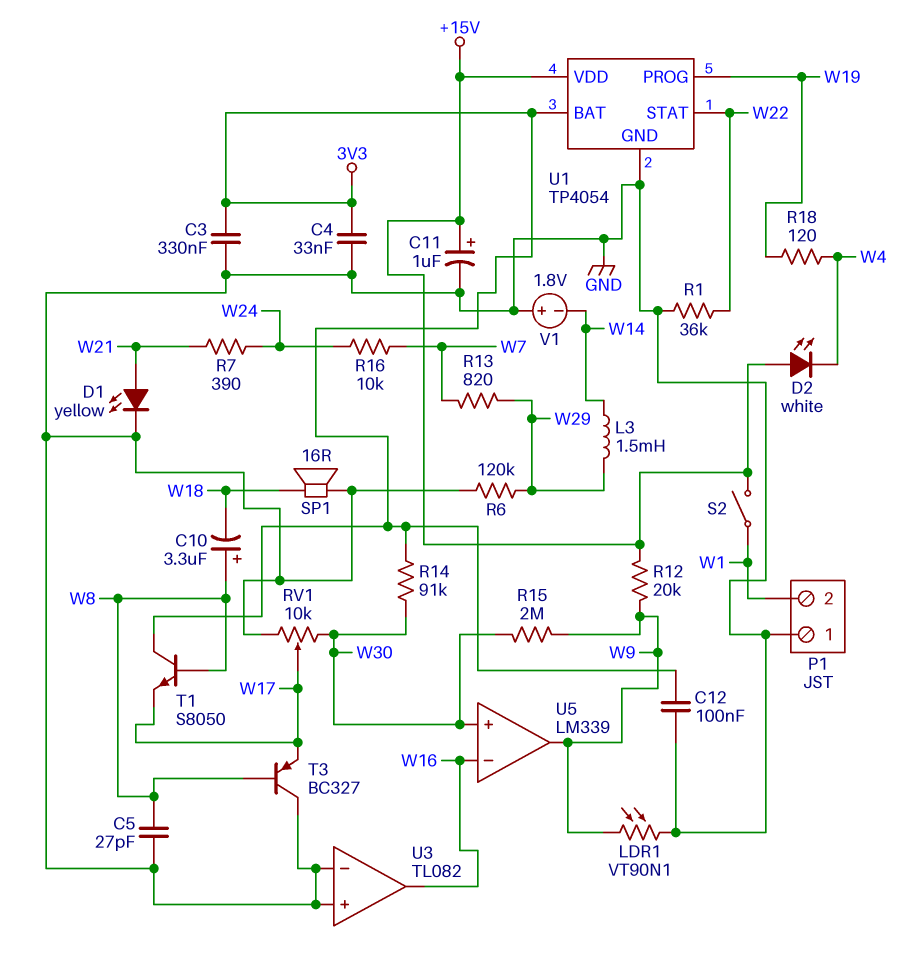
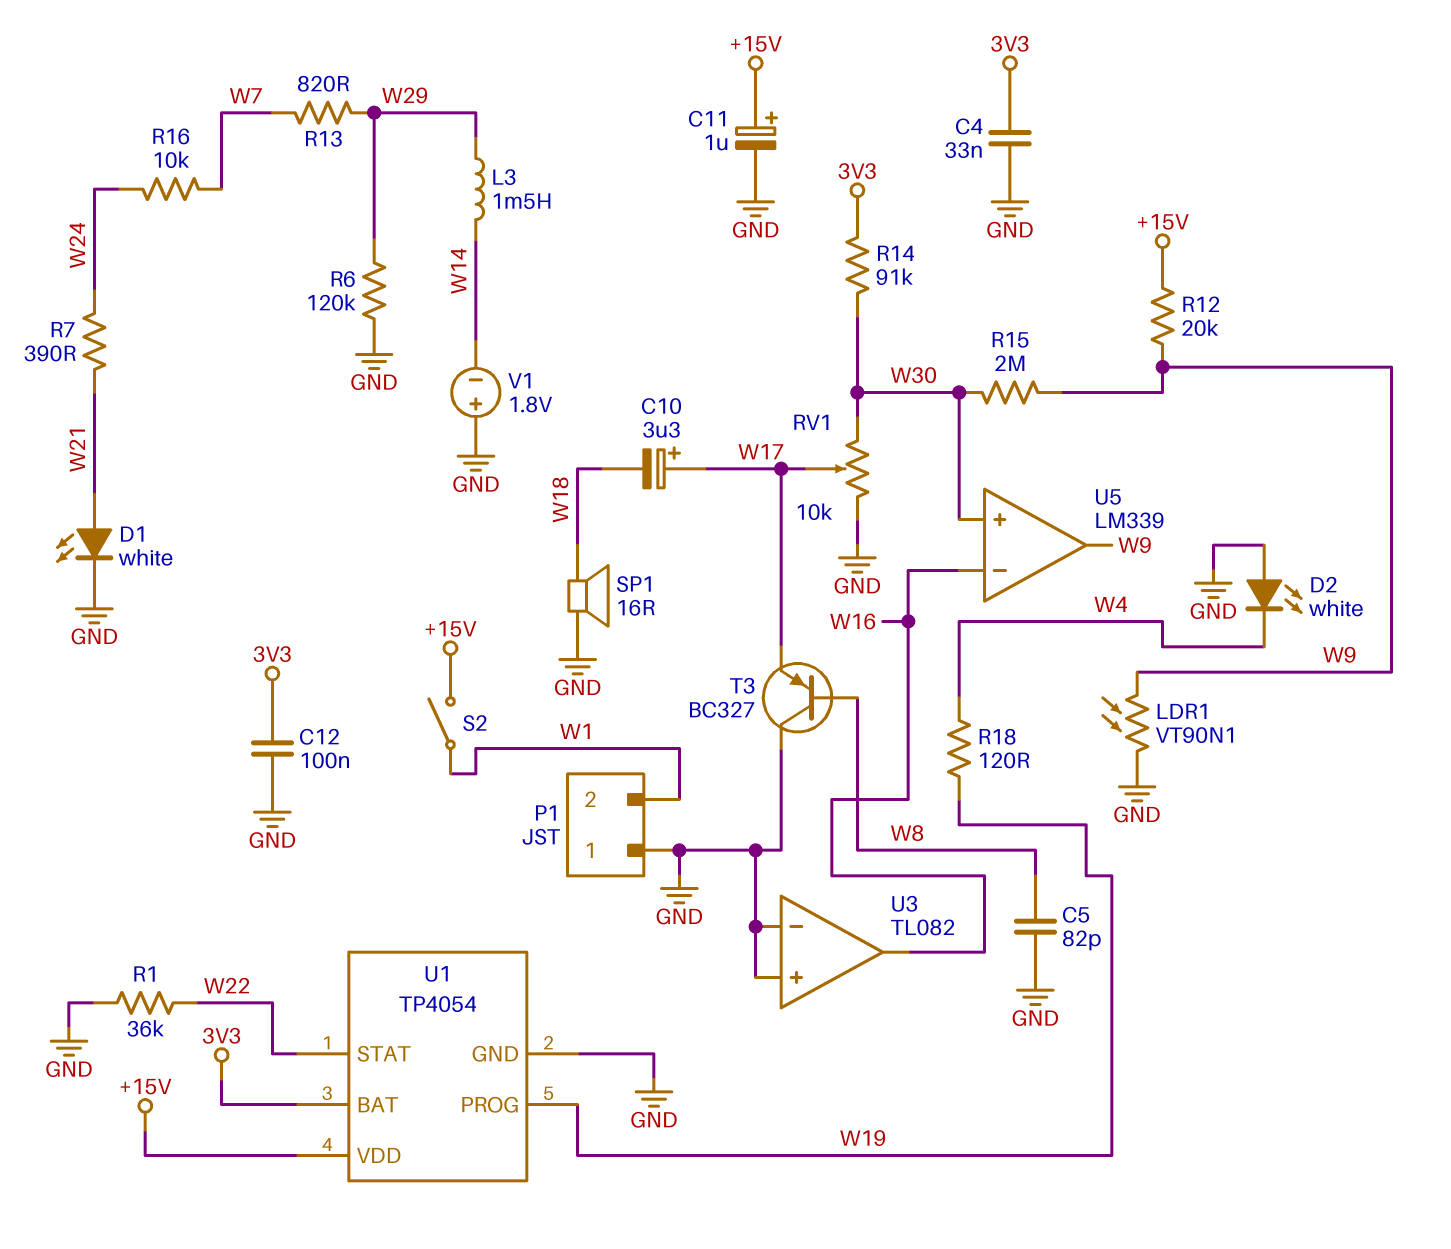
C3: 330nF (3V3, GND) -> none
C5: 27pF (GND, W8) -> 82pF (GND, W8)
C10: 3.3uF (plus W8, minus W18) -> 3.3uF (plus W17, minus W18)
D1: LED yellow (A W21, K GND) -> LED white (A W21, K GND)
D2: LED white (A +15V, K W4) -> LED white (A GND, K W4)
T1: NPN S8050 (B W8, C 3V3, E W17) -> none

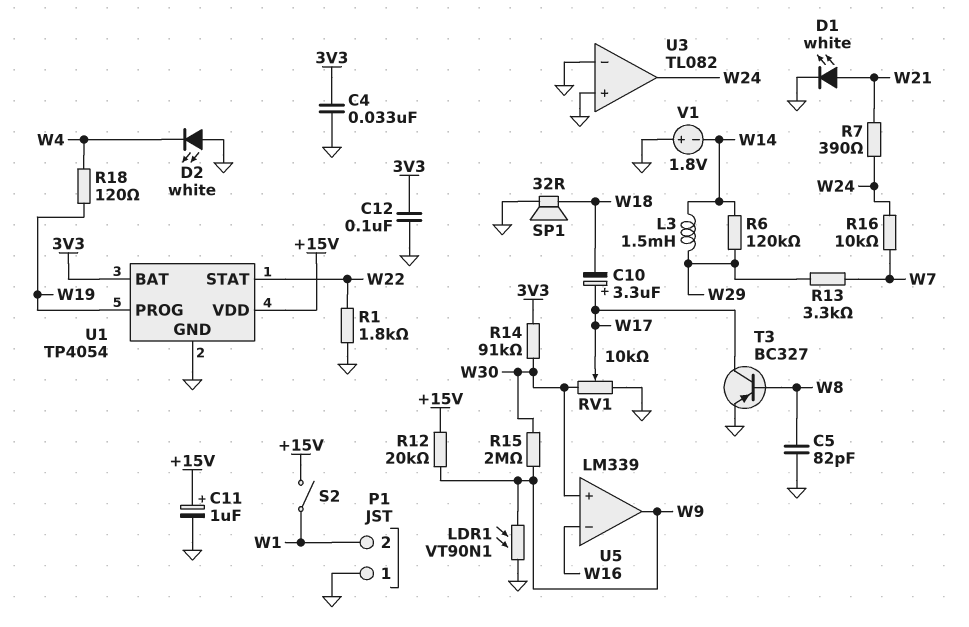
R1: 36k (GND, W22) -> 1.8k (GND, W22)
R6: 120k (GND, W29) -> 120k (W14, W29)
R13: 820 (W7, W29) -> 3.3k (W7, W29)
SP1: speaker 16R (GND, W18) -> speaker 32R (GND, W18)
T3: PNP BC327 (B W8, C GND, E W17) -> PNP BC327 (B W8, C W17, E GND)
U3 pin out: W16 -> W24

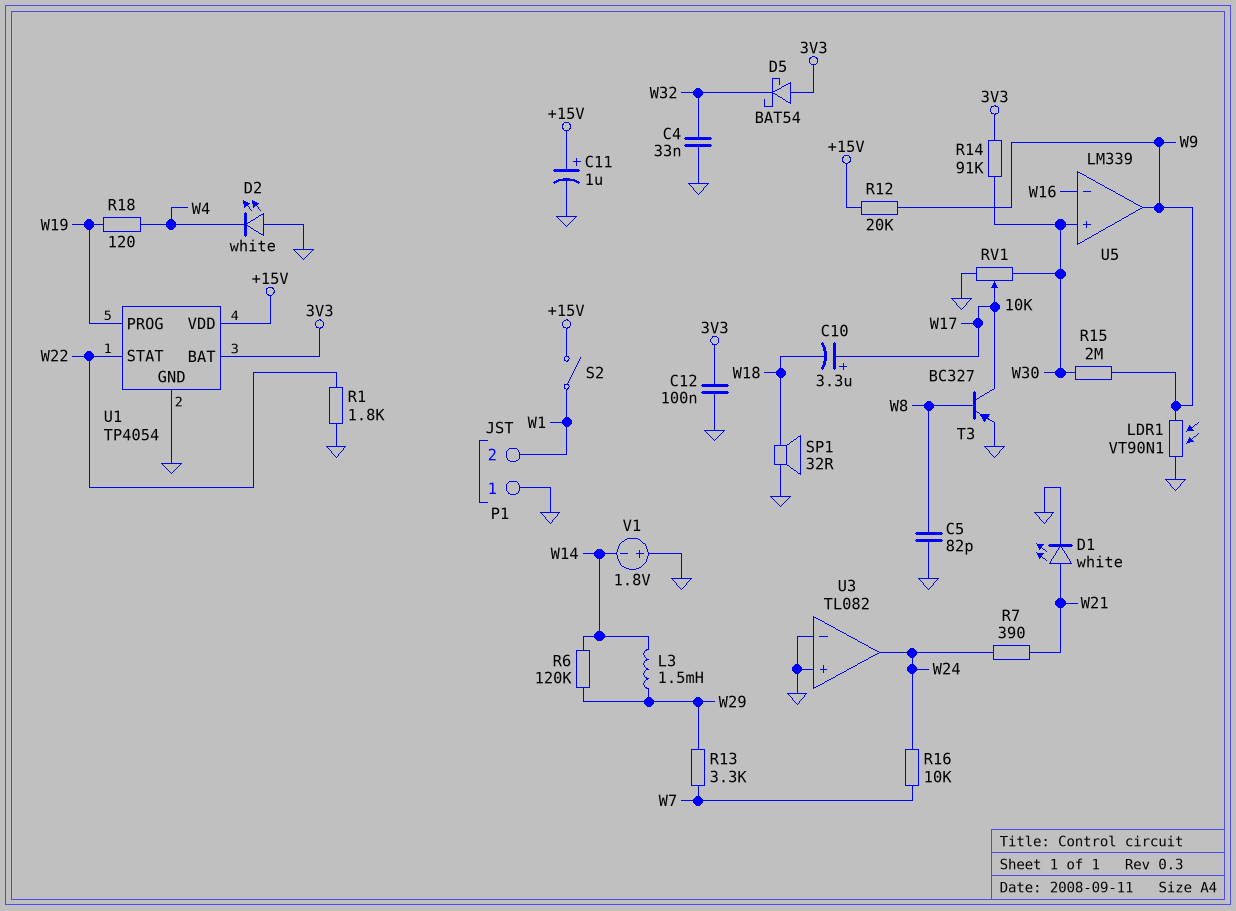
C4: 33nF (3V3, GND) -> 33nF (GND, W32)
D5: none -> schottky BAT54 (A 3V3, K W32)

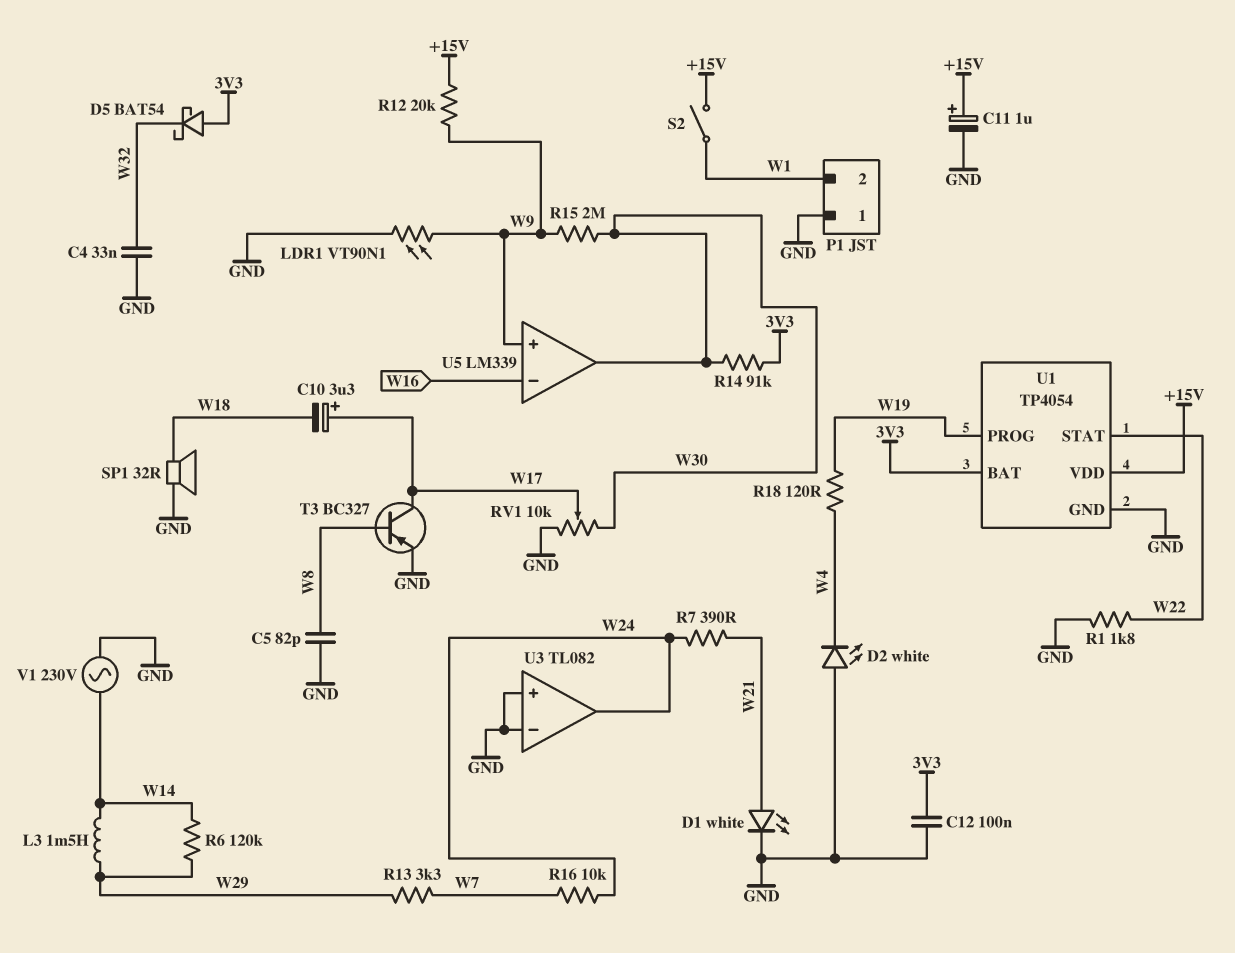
U5 pin in+: W30 -> W9
U5 pin out: W9 -> W30
V1: 1.8V (plus GND, minus W14) -> AC 230V (GND, W14)

